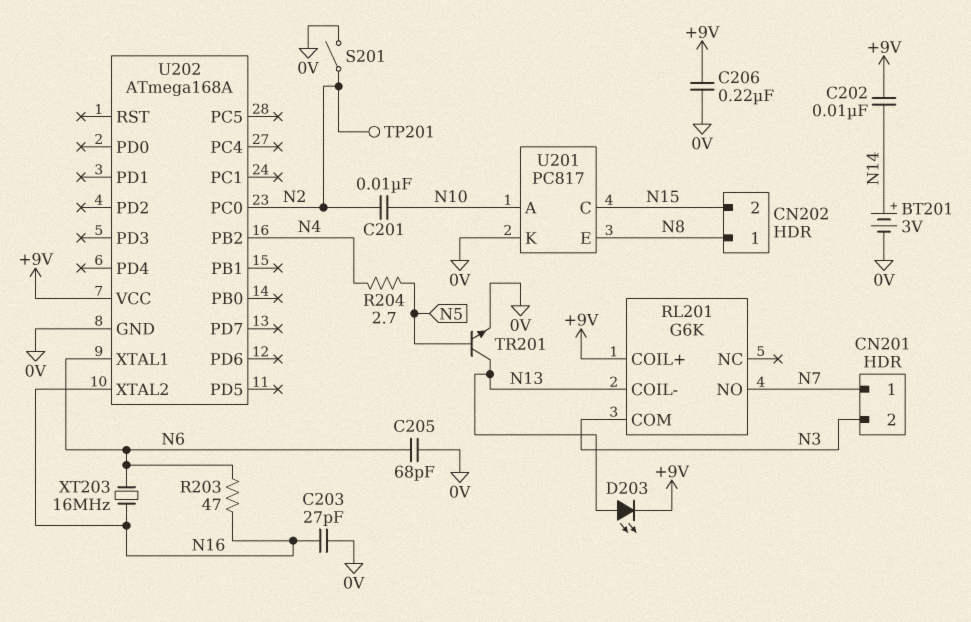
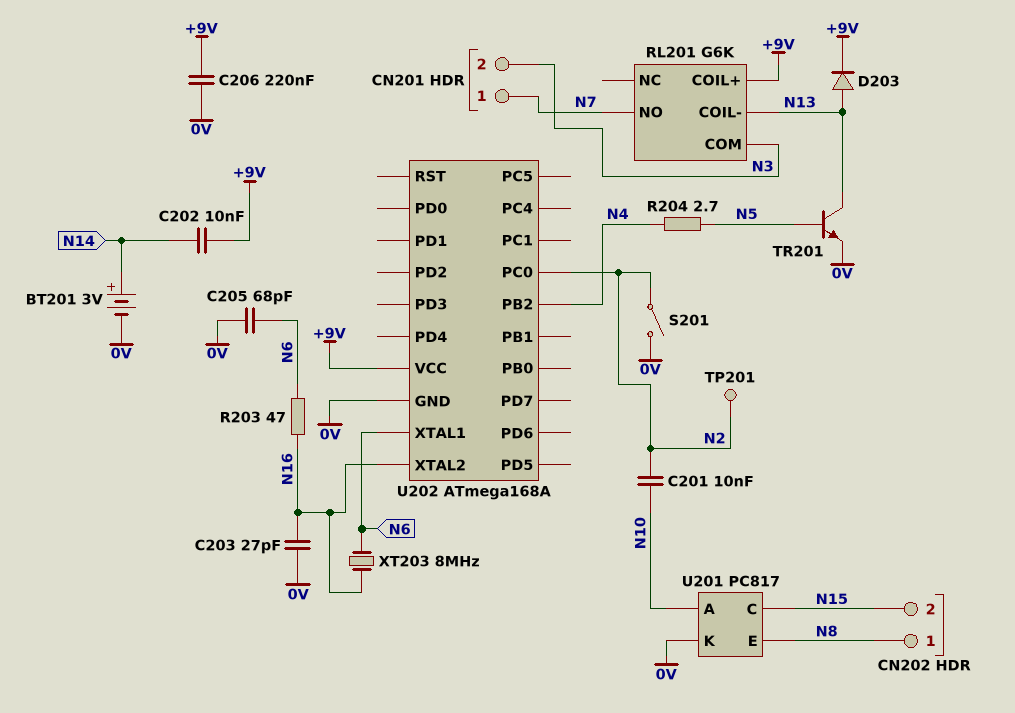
D203: LED (A N13, K +9V) -> diode (A N13, K +9V)
XT203: 16MHz (N6, N16) -> 8MHz (N6, N16)

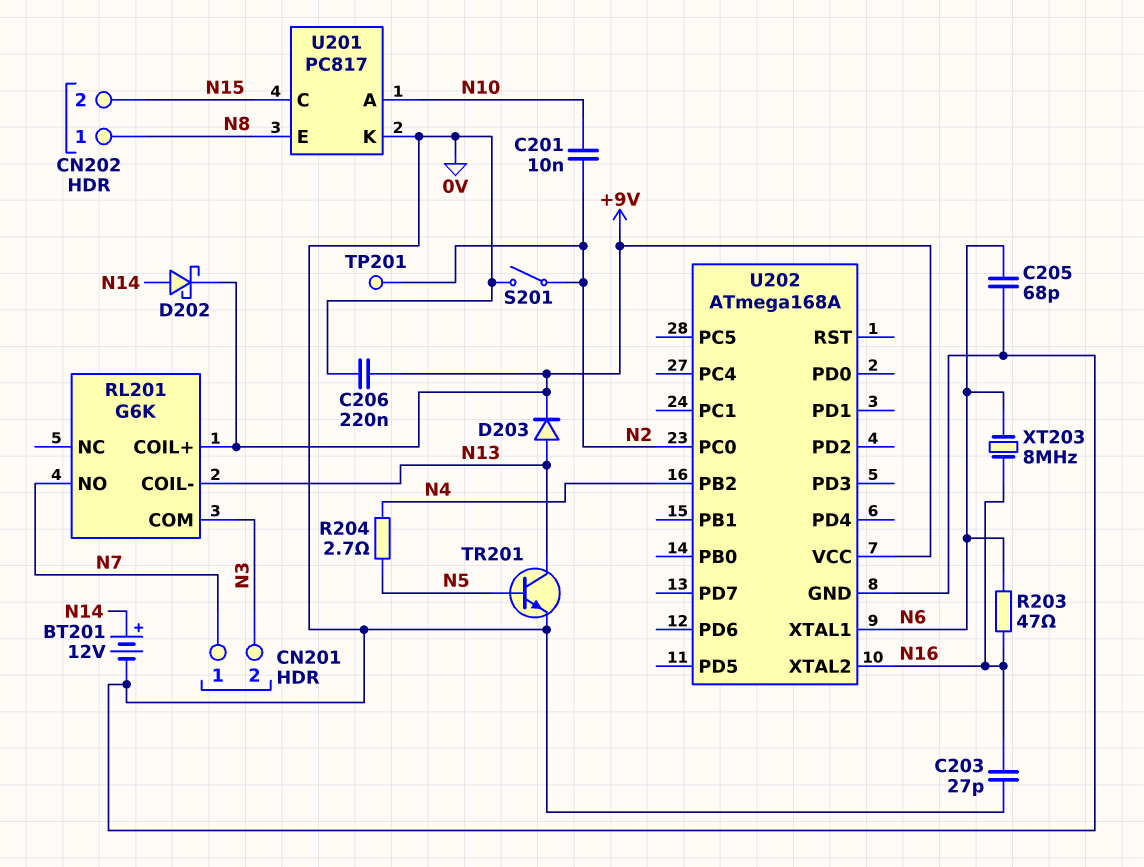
BT201: 3V (plus N14, minus 0V) -> 12V (plus N14, minus 0V)
C202: 10nF (+9V, N14) -> none
D202: none -> schottky (A N14, K +9V)

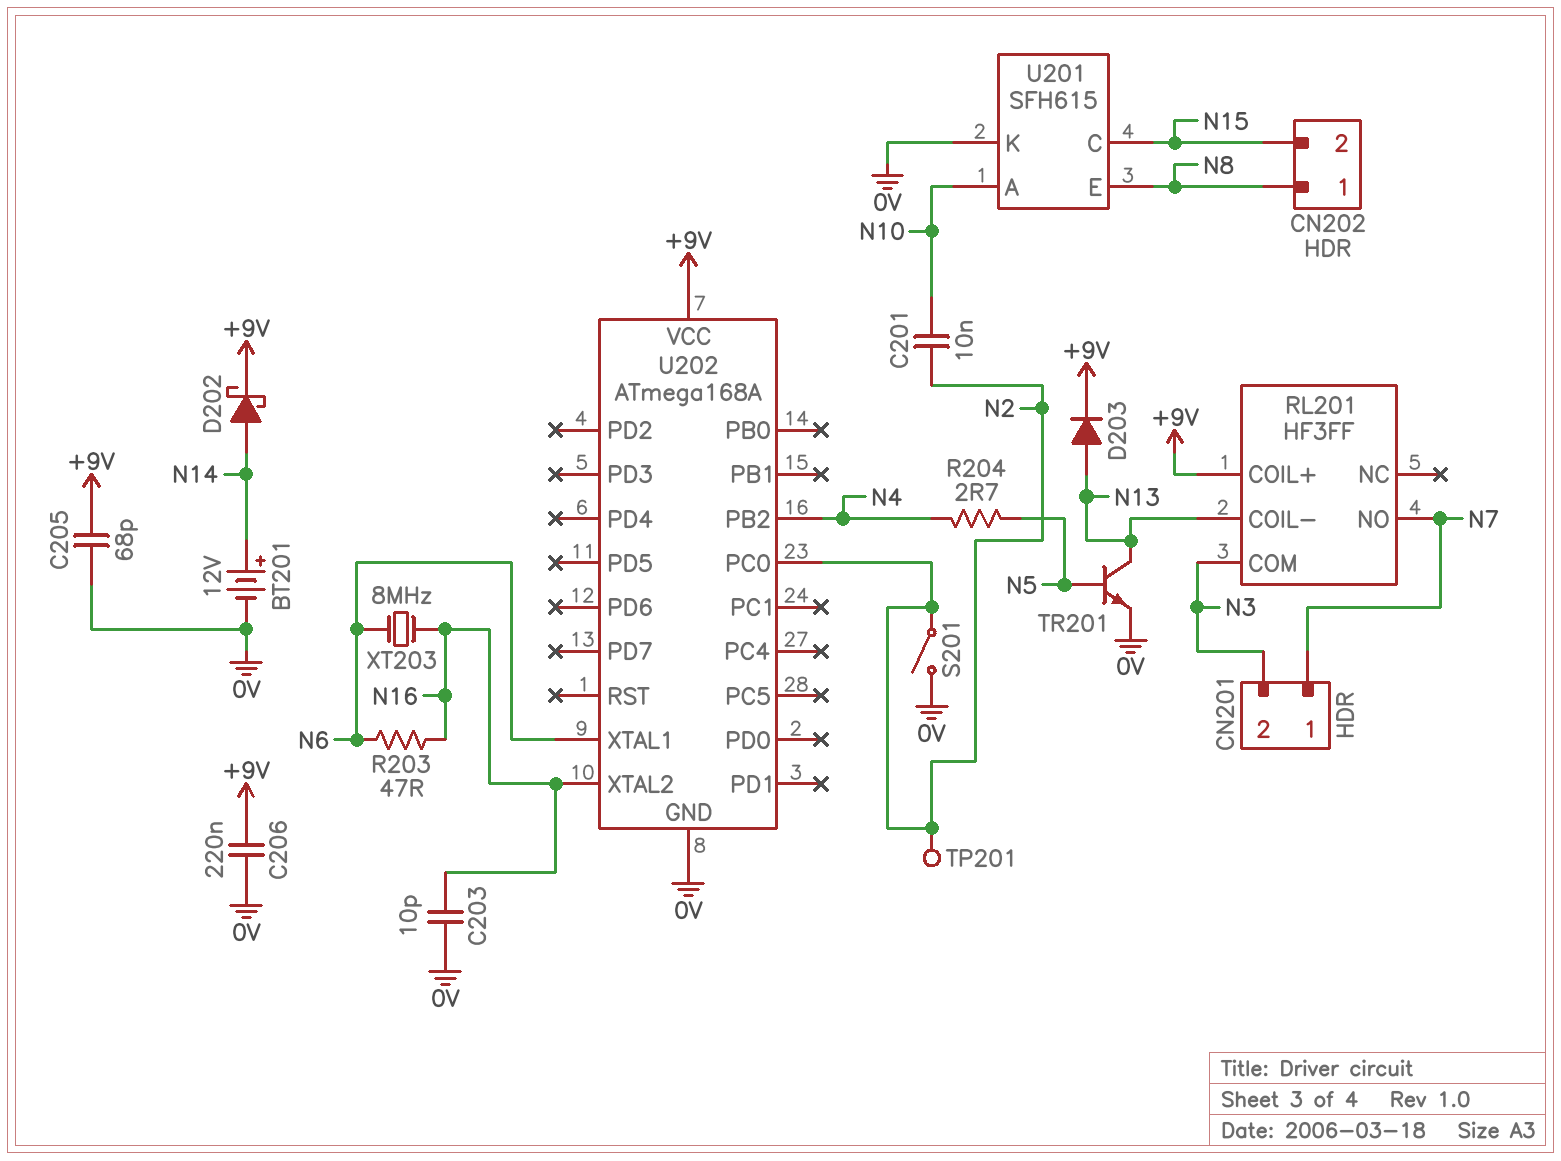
C203: 27pF (0V, N16) -> 10pF (0V, N16)
C205: 68pF (0V, N6) -> 68pF (+9V, 0V)
RL201: G6K -> HF3FF
U201: PC817 -> SFH615

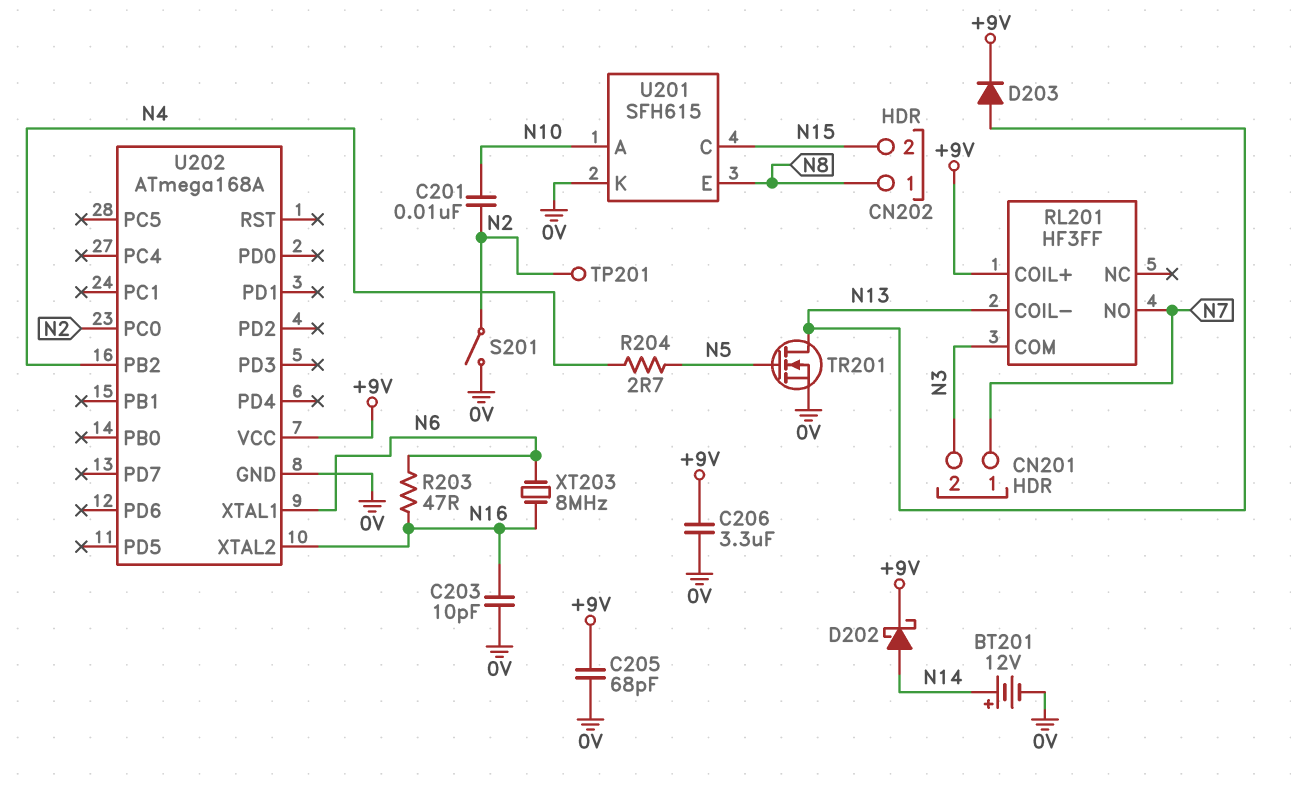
C206: 220nF (+9V, 0V) -> 3.3uF (+9V, 0V)
TR201: NPN (B N5, C N13, E 0V) -> NMOS (G N5, D N13, S 0V)

